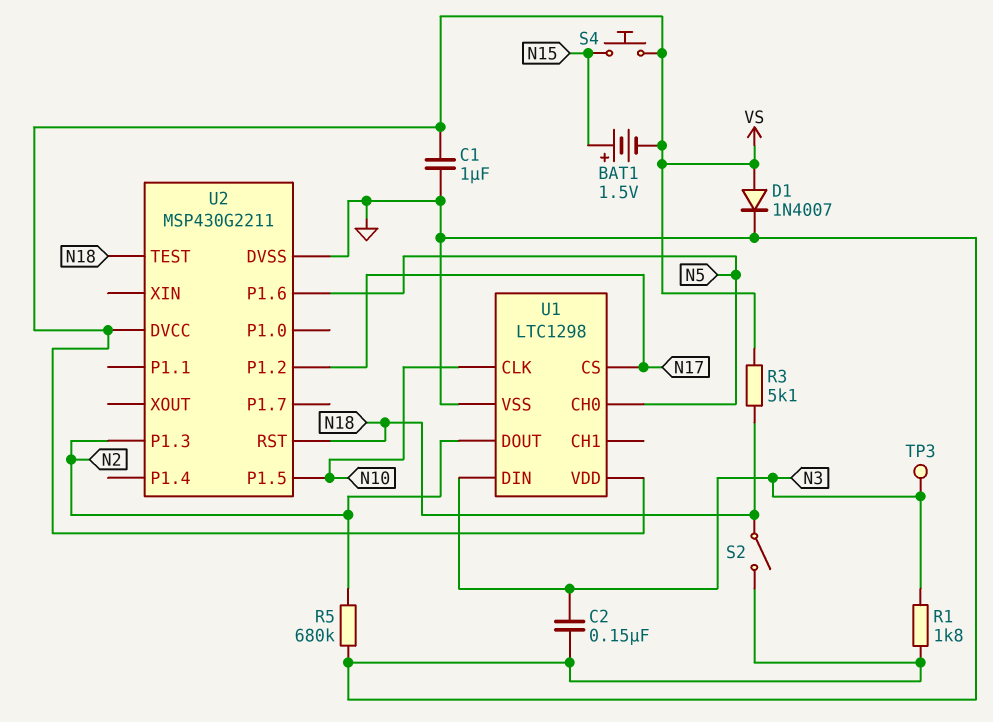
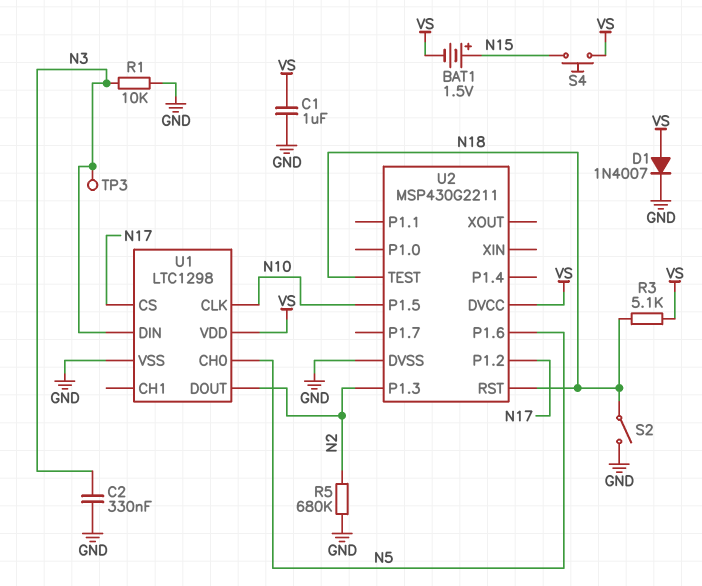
C2: 150nF (GND, N3) -> 330nF (GND, N3)
R1: 1.8k (GND, N3) -> 10k (GND, N3)

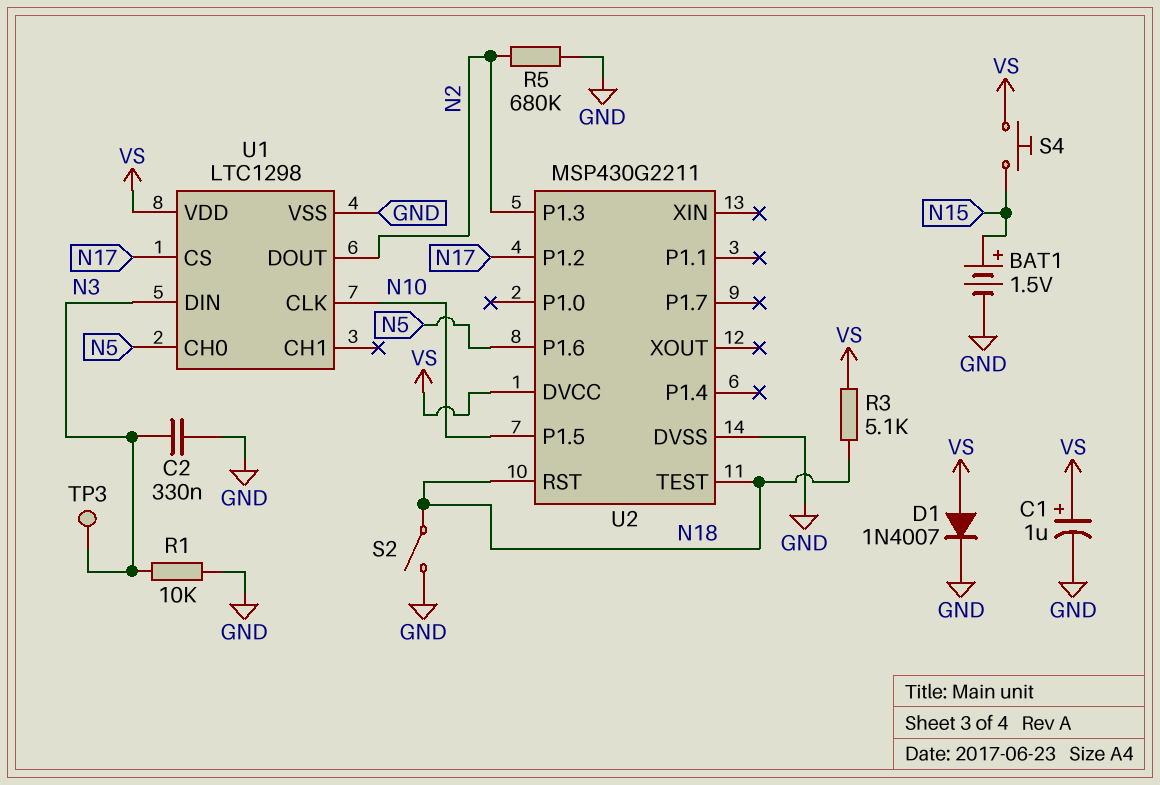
BAT1: 1.5V (plus N15, minus VS) -> 1.5V (plus N15, minus GND)
C1: 1uF (GND, VS) -> 1uF (plus VS, minus GND)

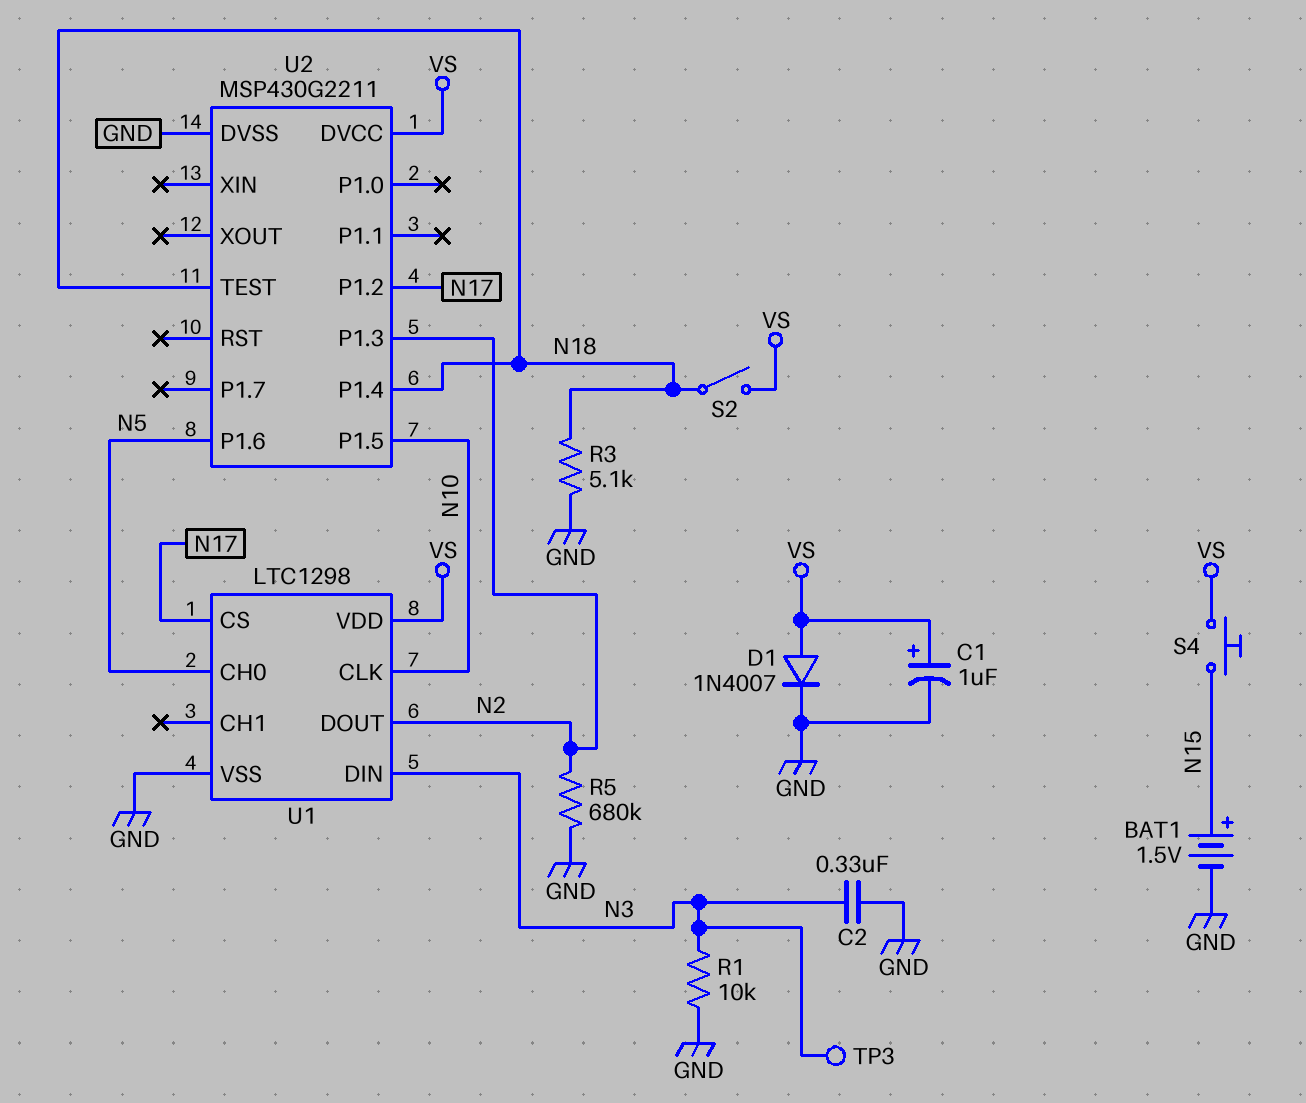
R3: 5.1k (N18, VS) -> 5.1k (GND, N18)
S2: switch (GND, N18) -> switch (N18, VS)
U2 pin P1.4: none -> N18
U2 pin RST: N18 -> none

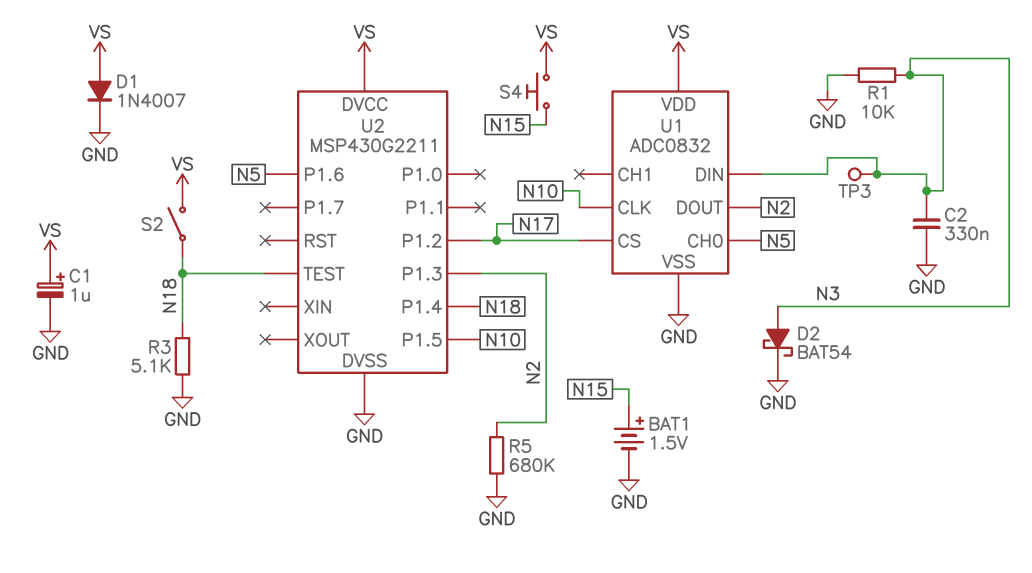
D2: none -> schottky BAT54 (A N3, K GND)
U1: LTC1298 -> ADC0832

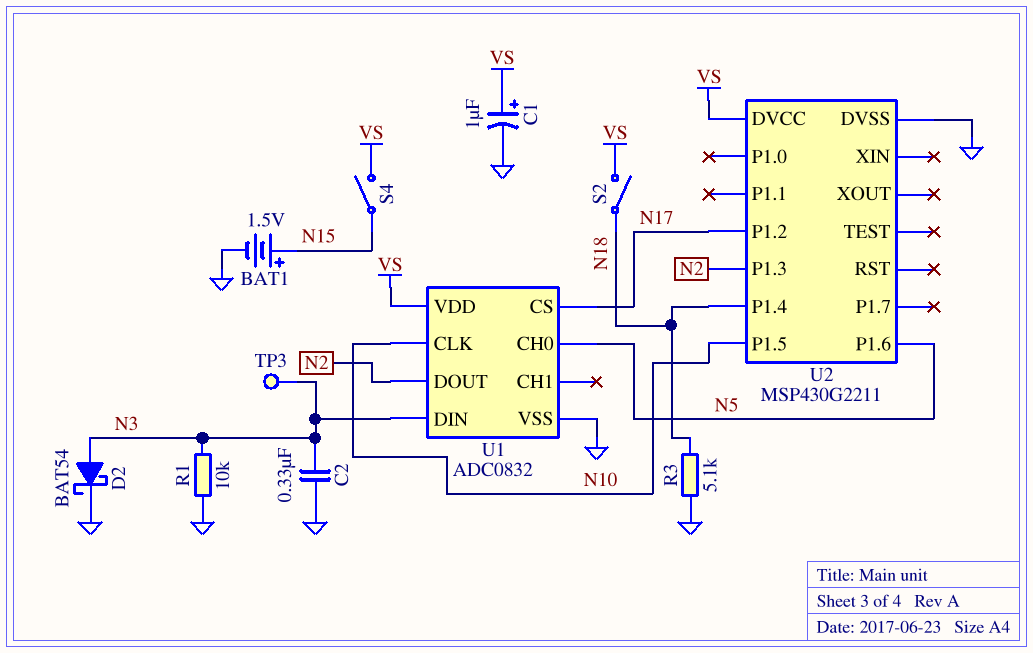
D1: diode 1N4007 (A VS, K GND) -> none
R5: 680k (GND, N2) -> none
S4: button (N15, VS) -> switch (N15, VS)
U2 pin TEST: N18 -> none

